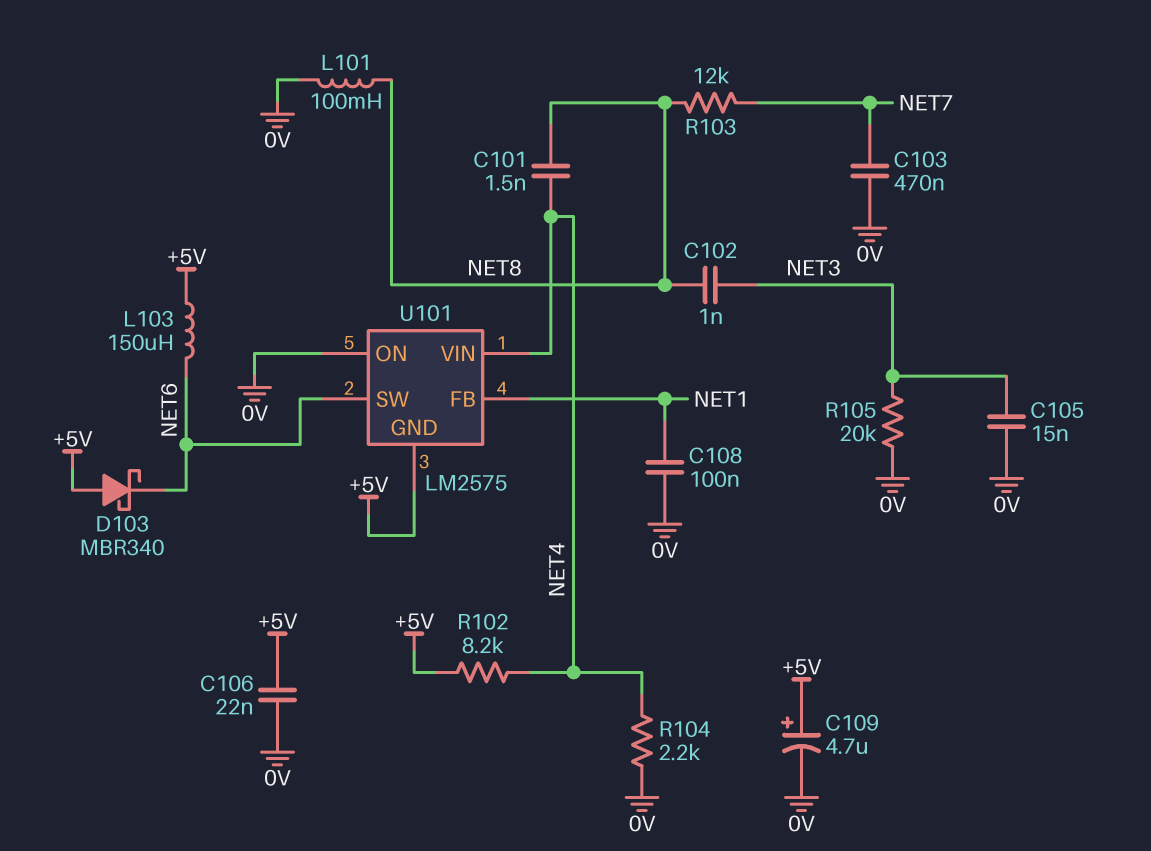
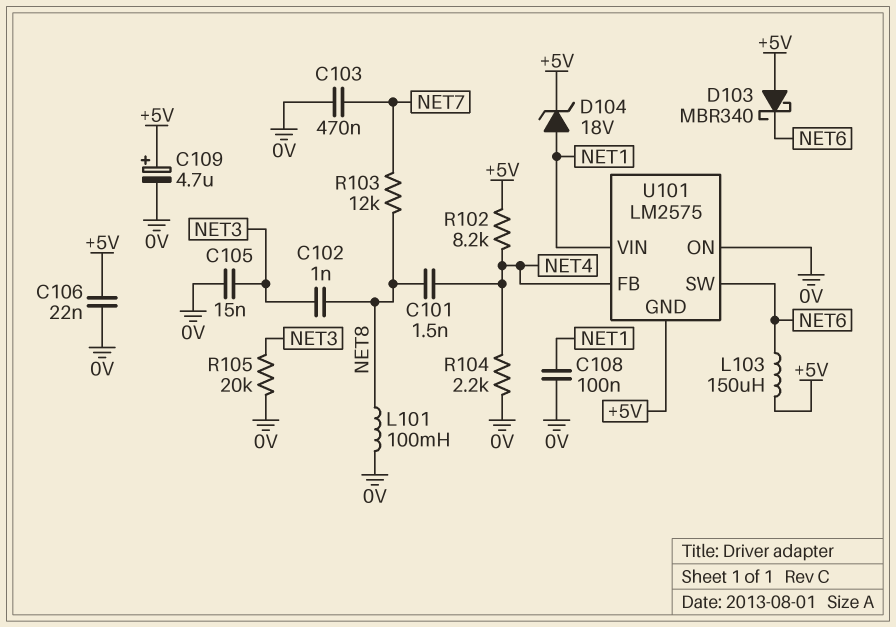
D104: none -> zener 18V (A NET1, K +5V)
U101 pin FB: NET1 -> NET4
U101 pin VIN: NET4 -> NET1

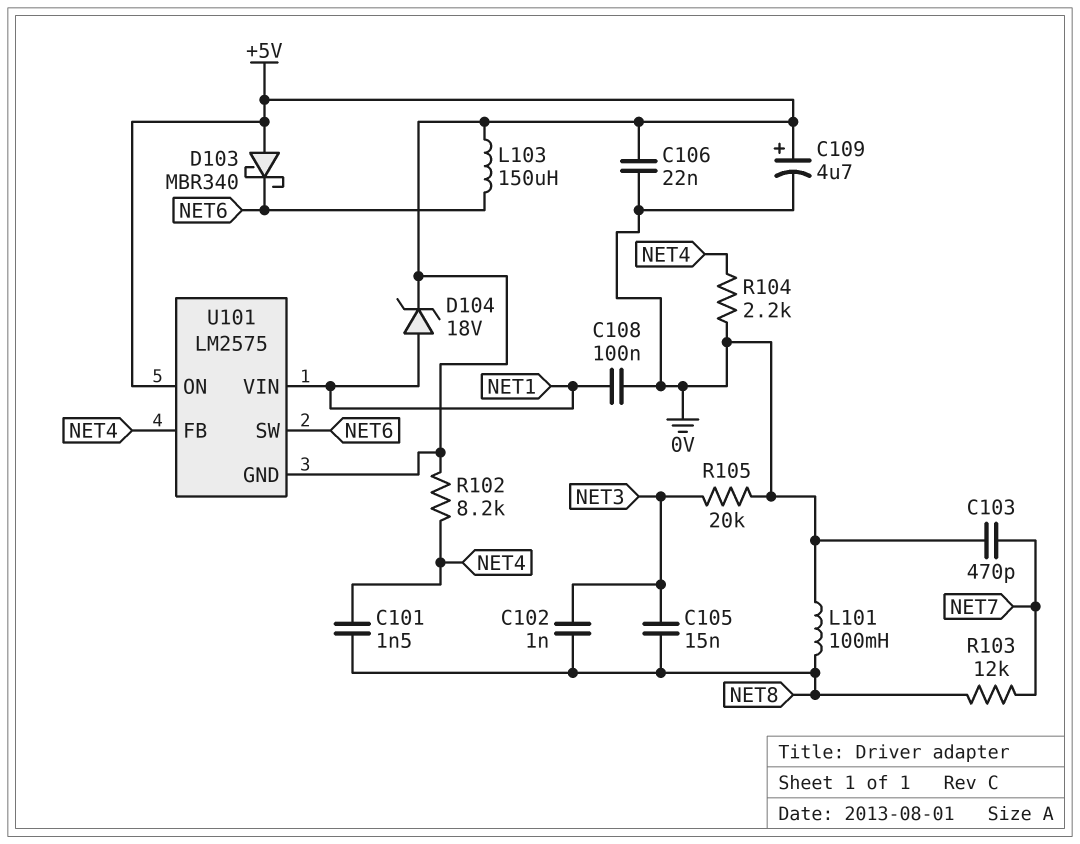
C103: 470nF (0V, NET7) -> 470pF (0V, NET7)
C105: 15nF (0V, NET3) -> 15nF (NET3, NET8)
U101 pin ON: 0V -> +5V

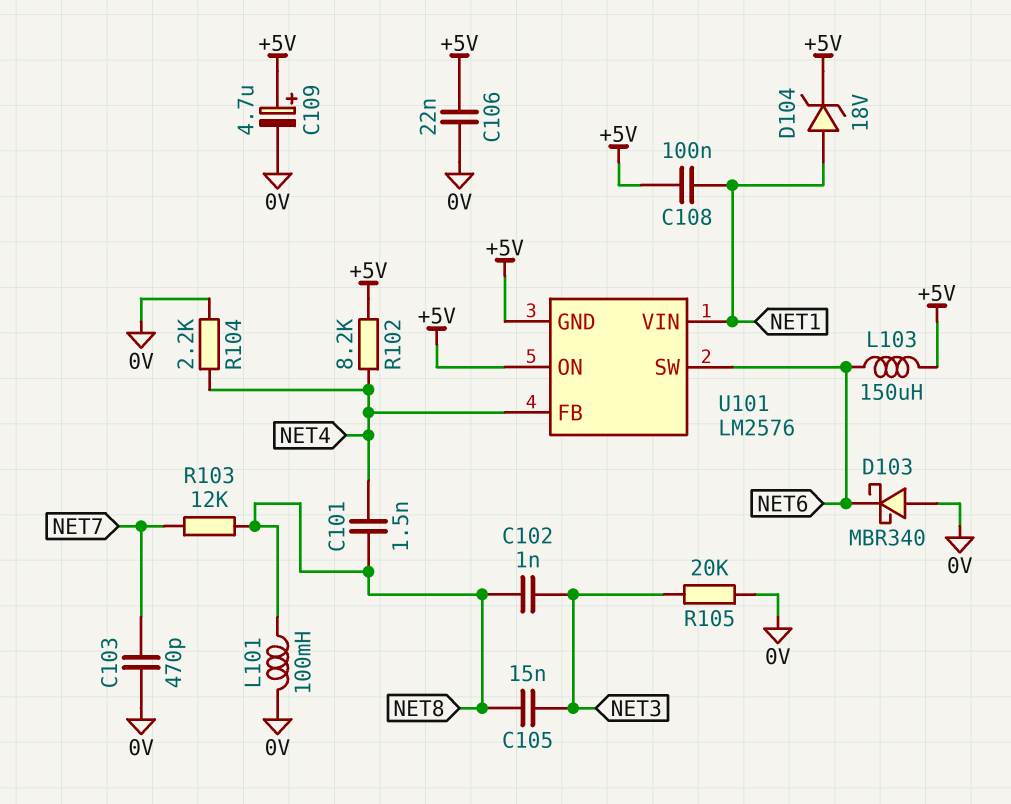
C108: 100nF (0V, NET1) -> 100nF (+5V, NET1)
D103: schottky MBR340 (A +5V, K NET6) -> schottky MBR340 (A 0V, K NET6)
U101: LM2575 -> LM2576

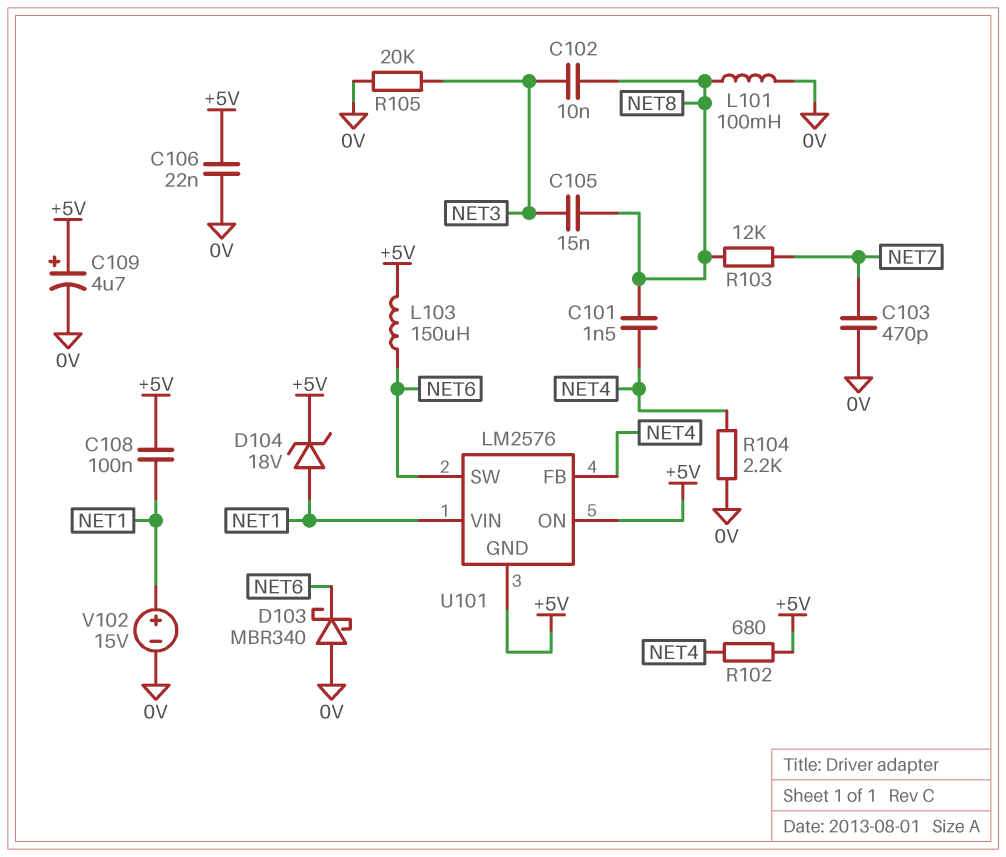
C102: 1nF (NET3, NET8) -> 10nF (NET3, NET8)
R102: 8.2k (+5V, NET4) -> 680 (+5V, NET4)
V102: none -> 15V (plus NET1, minus 0V)

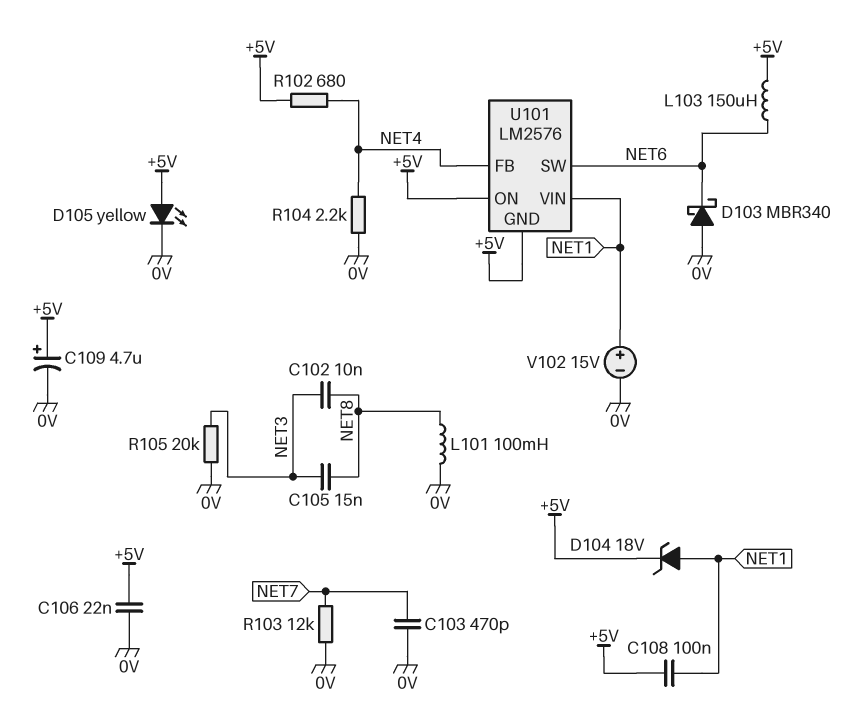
C101: 1.5nF (NET4, NET8) -> none
D105: none -> LED yellow (A +5V, K 0V)
R103: 12k (NET7, NET8) -> 12k (0V, NET7)

